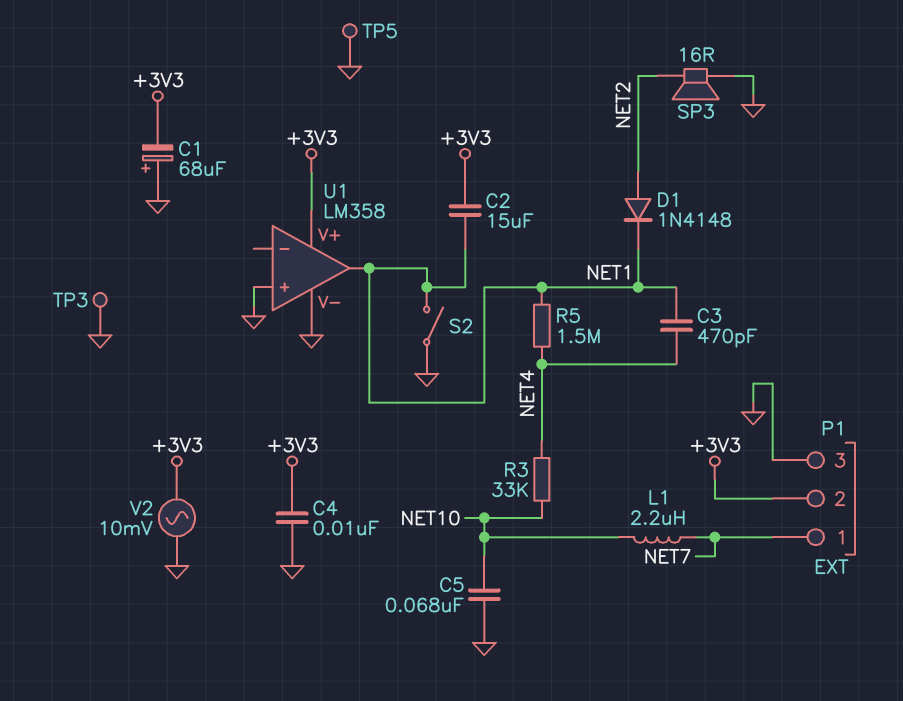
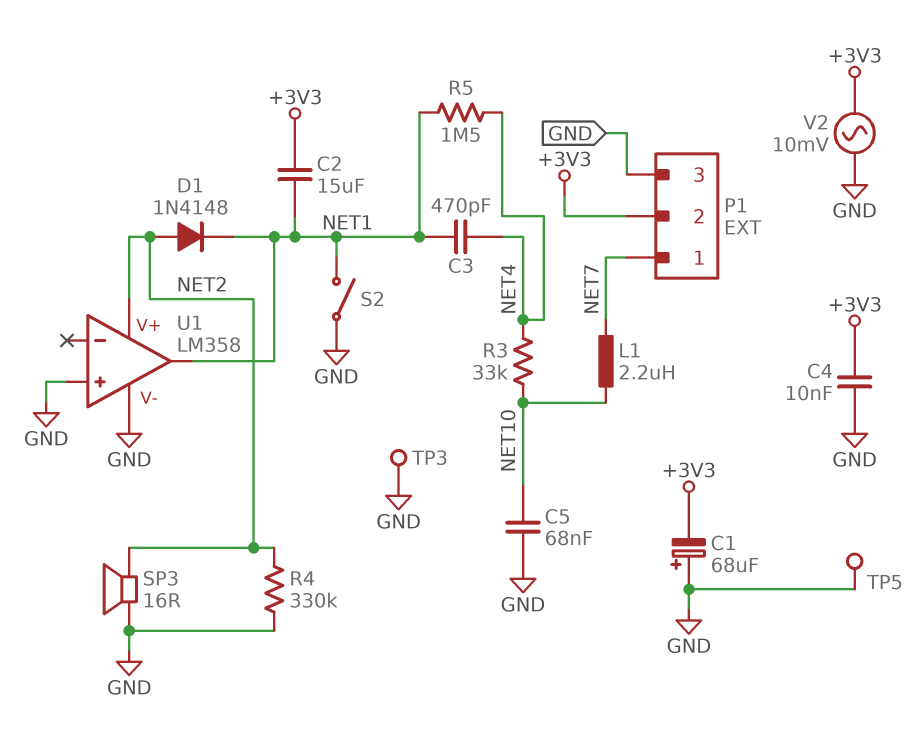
R4: none -> 330k (GND, NET2)
U1 pin V+: +3V3 -> NET2

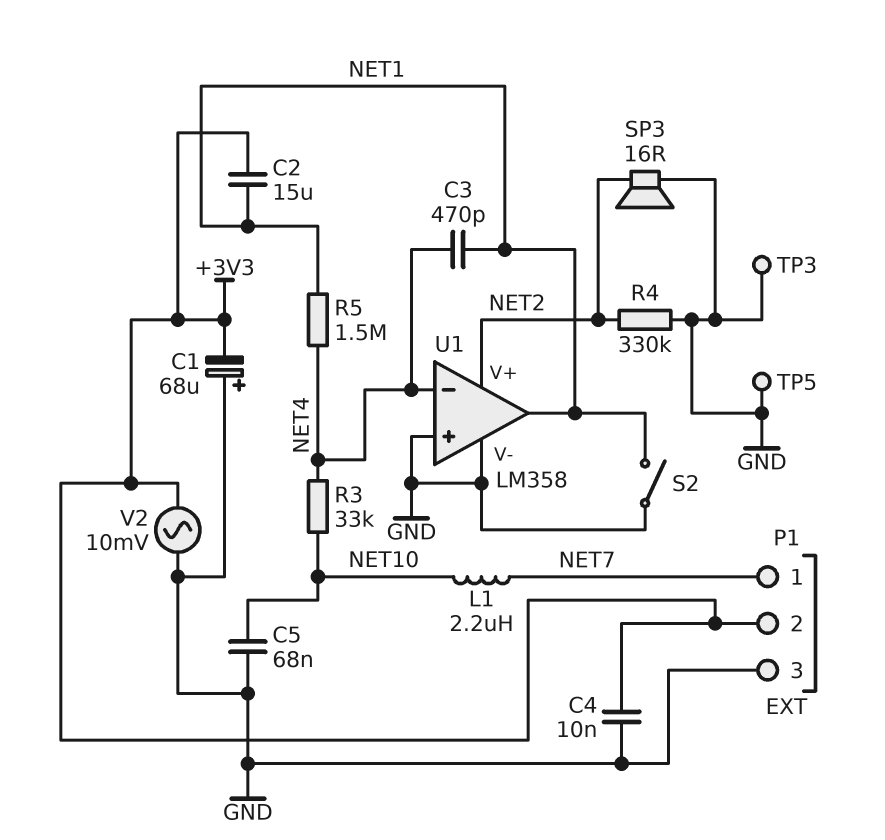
D1: diode 1N4148 (A NET2, K NET1) -> none
U1 pin in-: none -> NET4

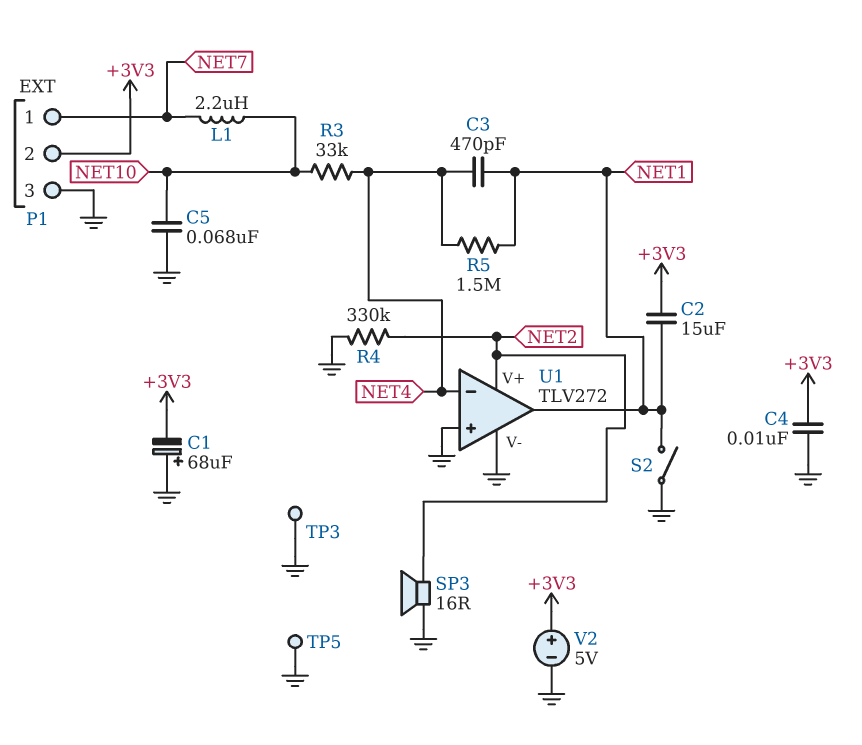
U1: LM358 -> TLV272
V2: AC 10mV (+3V3, GND) -> 5V (plus +3V3, minus GND)

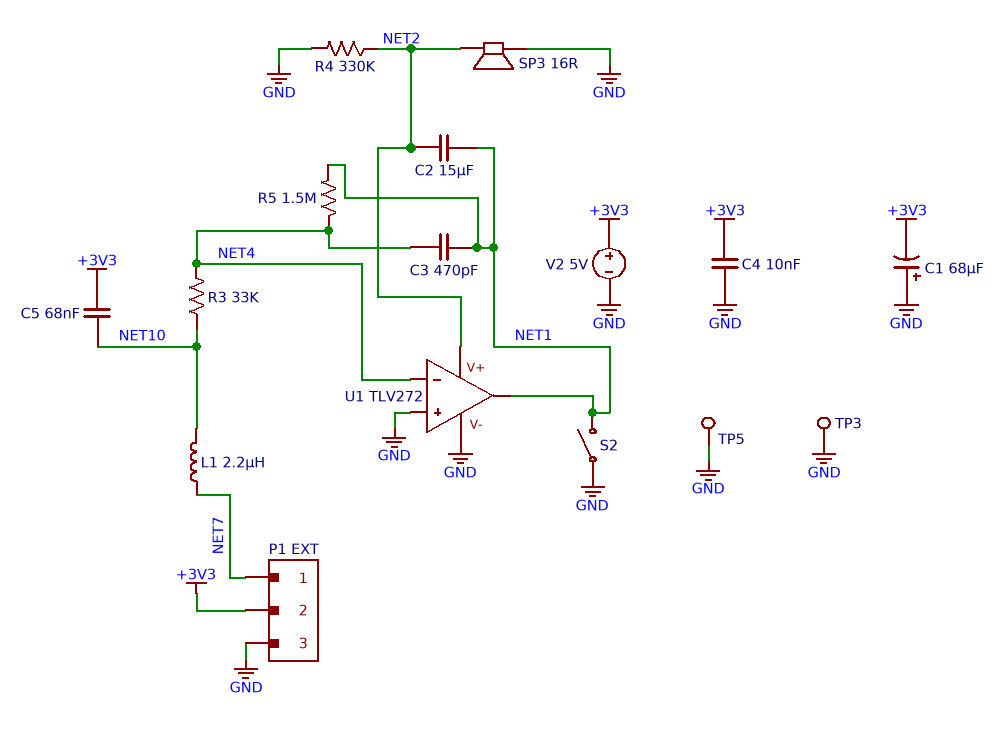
C2: 15uF (+3V3, NET1) -> 15uF (NET1, NET2)
C5: 68nF (GND, NET10) -> 68nF (+3V3, NET10)

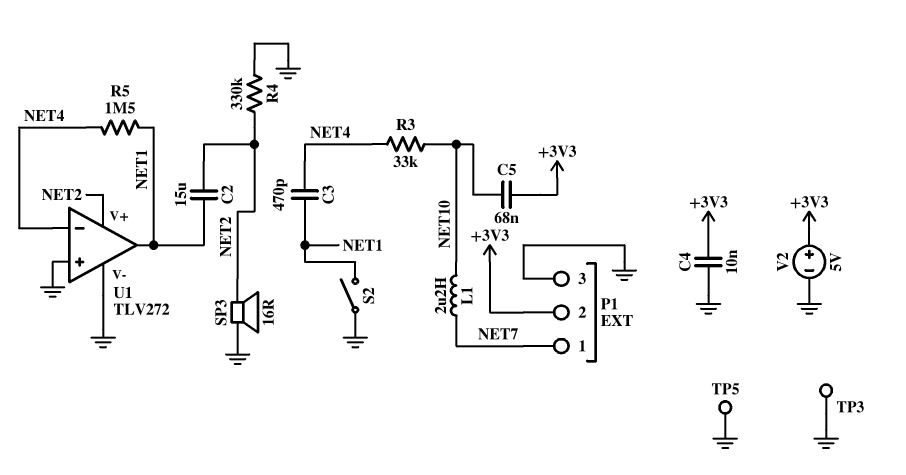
C1: 68uF (plus GND, minus +3V3) -> none

